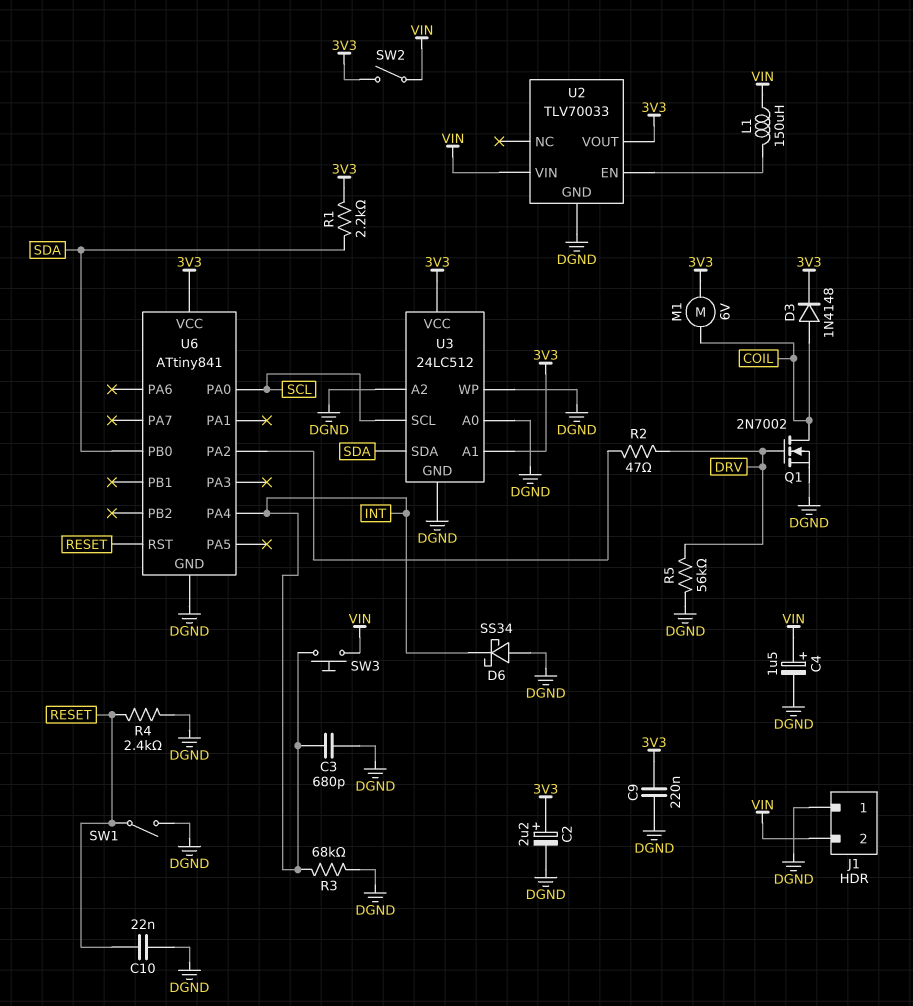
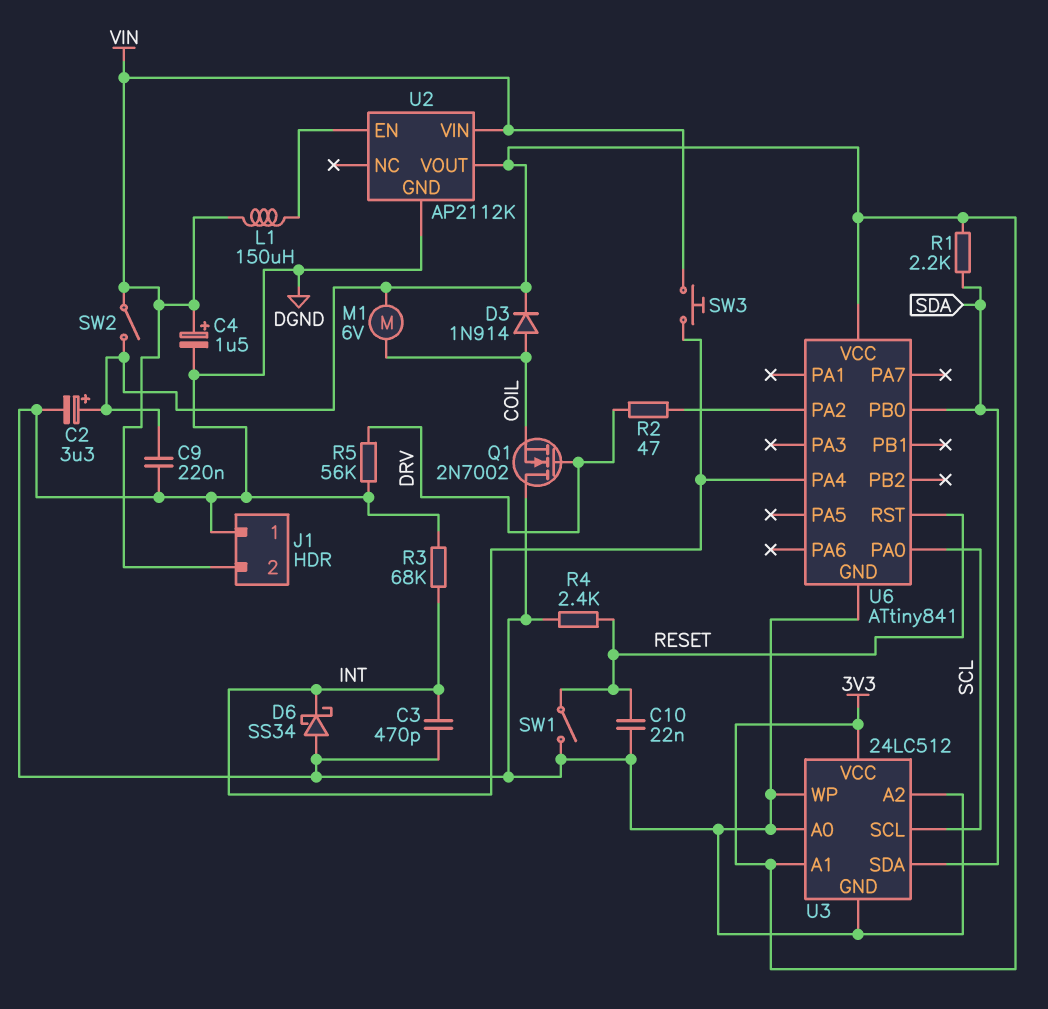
C2: 2.2uF (plus 3V3, minus DGND) -> 3.3uF (plus 3V3, minus DGND)
C3: 680pF (DGND, INT) -> 470pF (DGND, INT)
D3: diode 1N4148 (A COIL, K 3V3) -> diode 1N914 (A COIL, K 3V3)
Q1: NMOS 2N7002 (G DRV, D COIL, S DGND) -> NMOS 2N7002 (G DRV, D DGND, S COIL)
U2: TLV70033 -> AP2112K

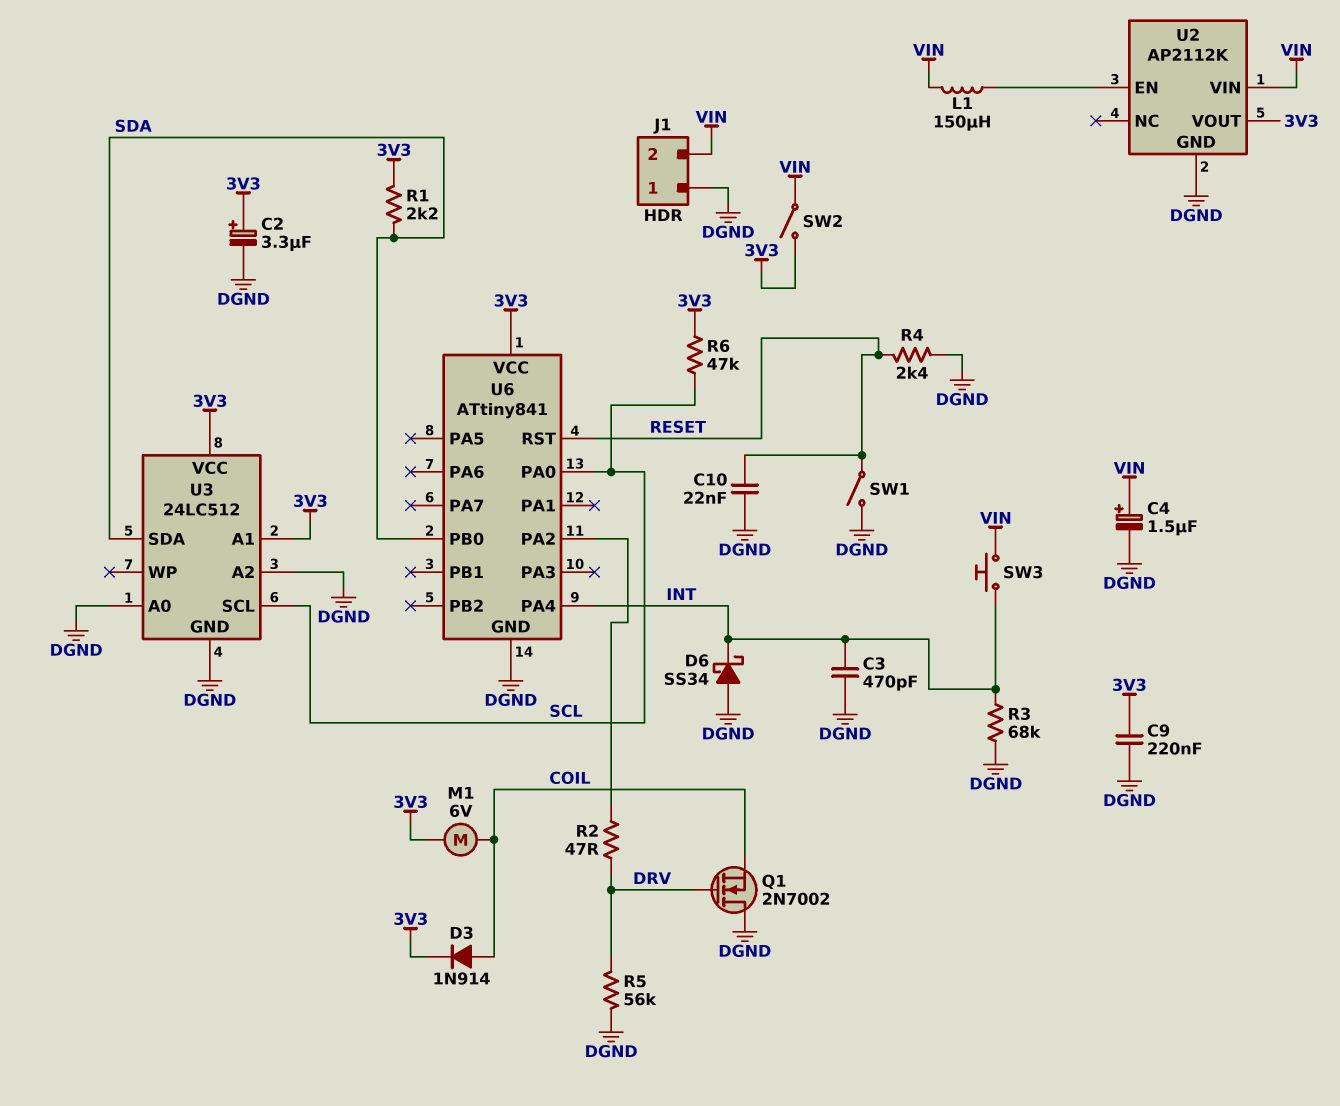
R6: none -> 47k (3V3, SCL)
U3 pin WP: DGND -> none

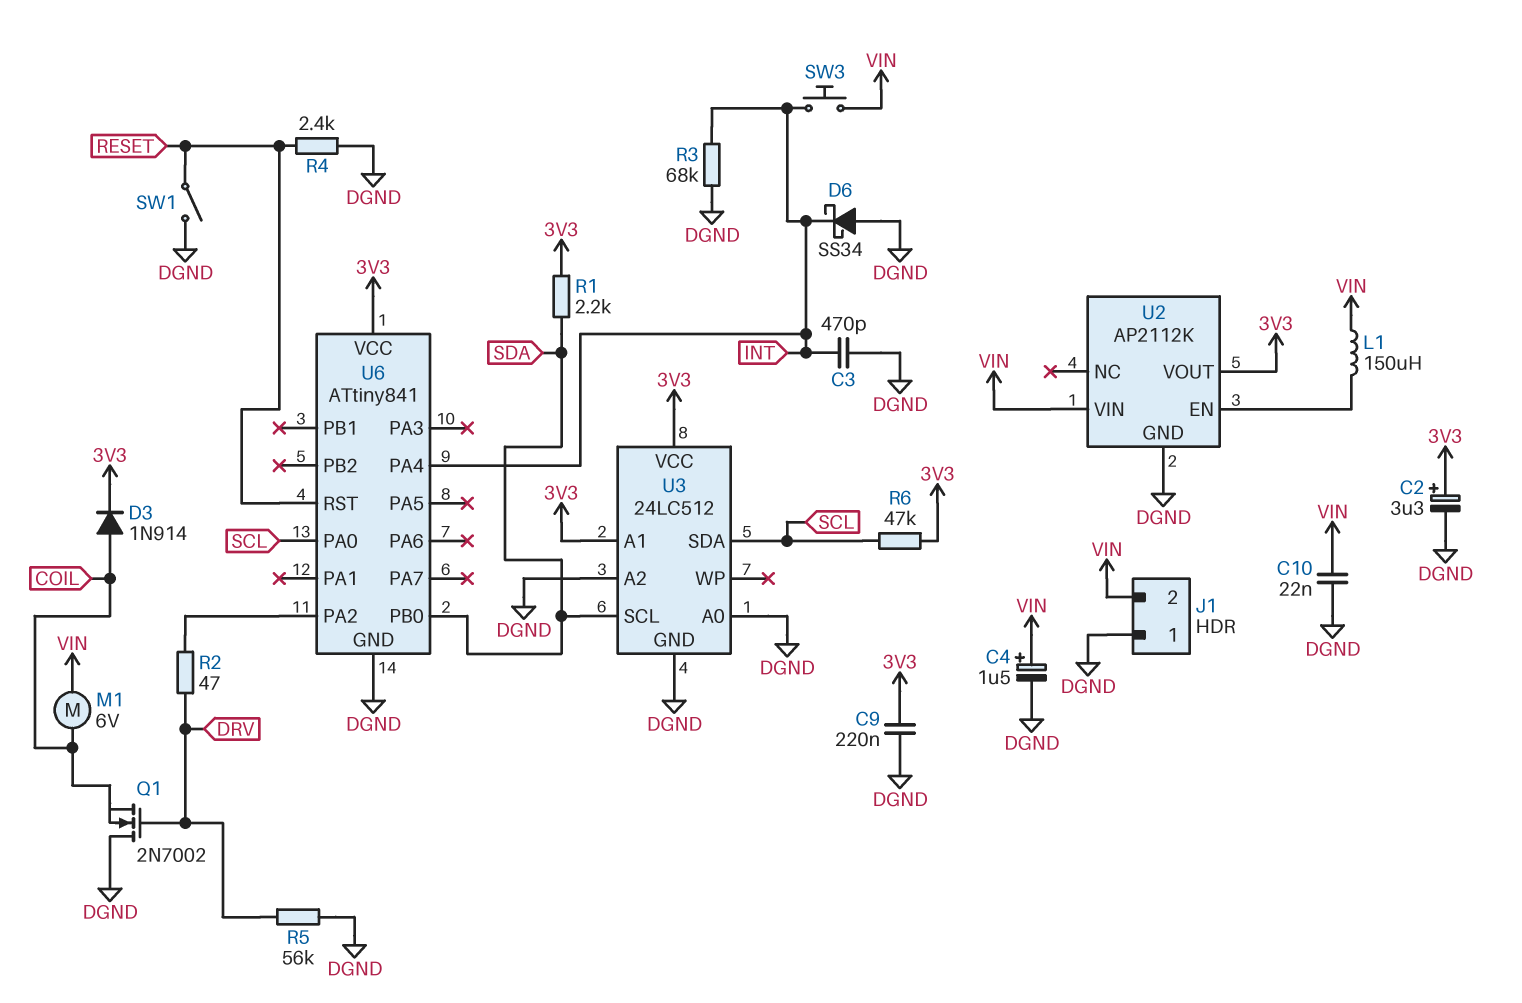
C10: 22nF (DGND, RESET) -> 22nF (DGND, VIN)
M1: motor 6V (3V3, COIL) -> motor 6V (COIL, VIN)
SW2: switch (3V3, VIN) -> none
U3 pin SCL: SCL -> SDA
U3 pin SDA: SDA -> SCL

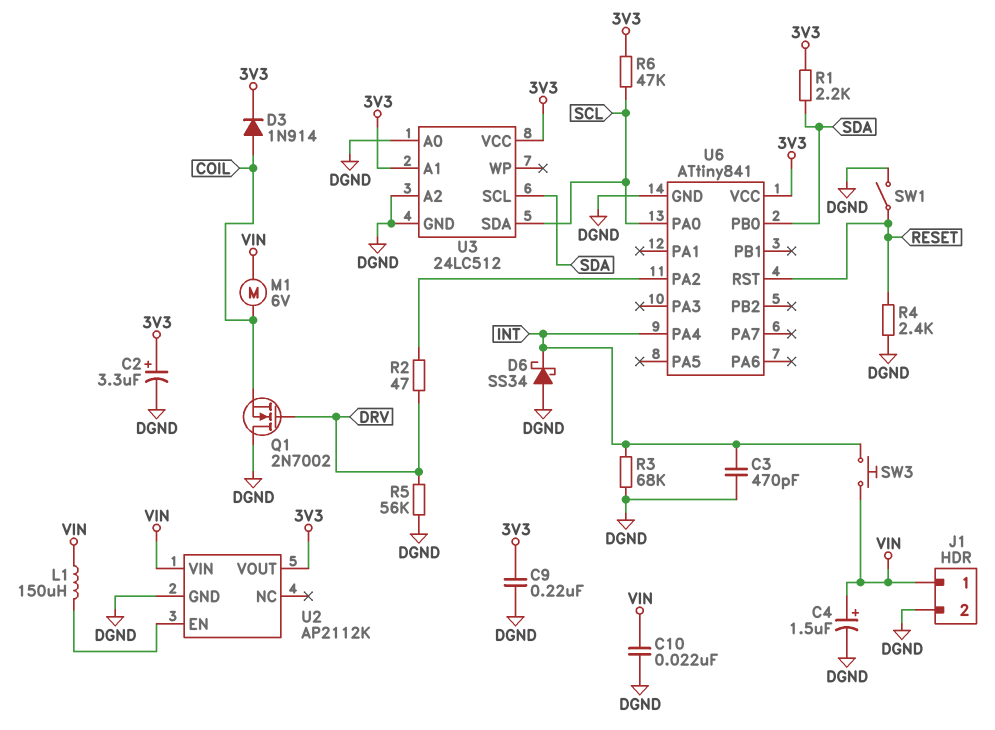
J1 pin 1: DGND -> VIN
J1 pin 2: VIN -> DGND

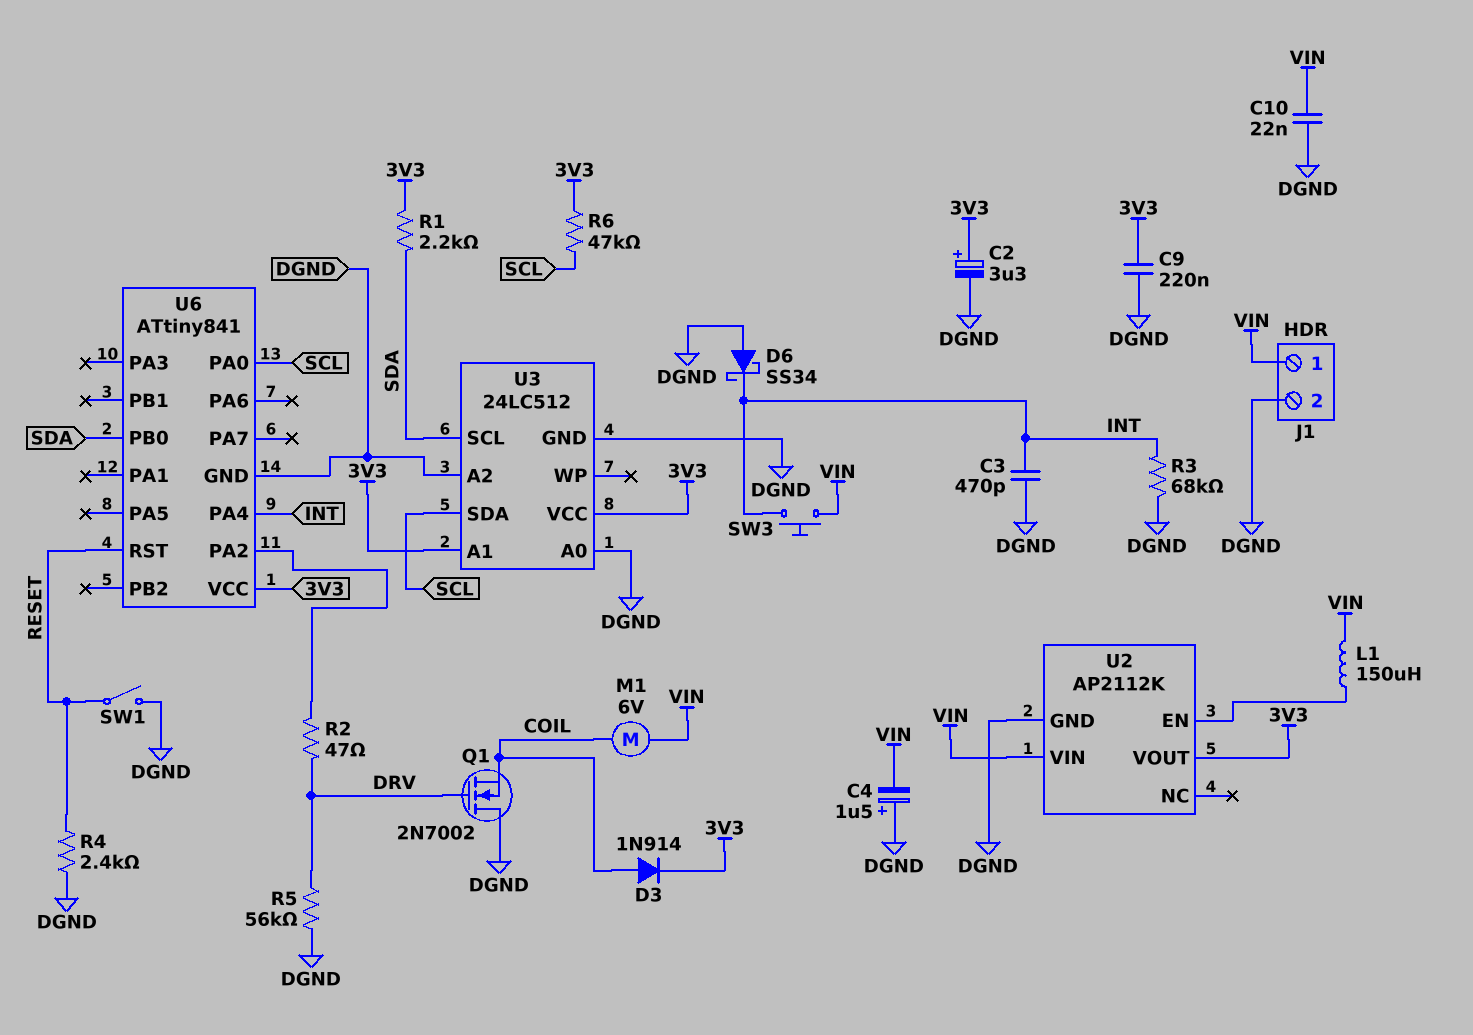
C4: 1.5uF (plus VIN, minus DGND) -> 1.5uF (plus DGND, minus VIN)

